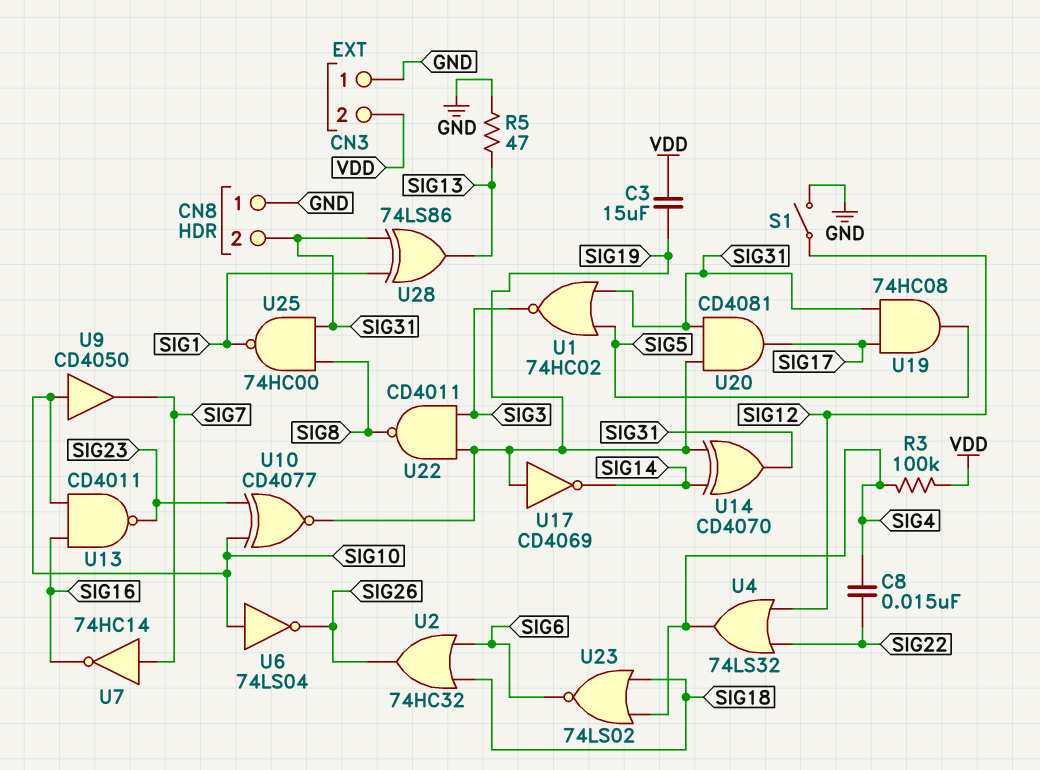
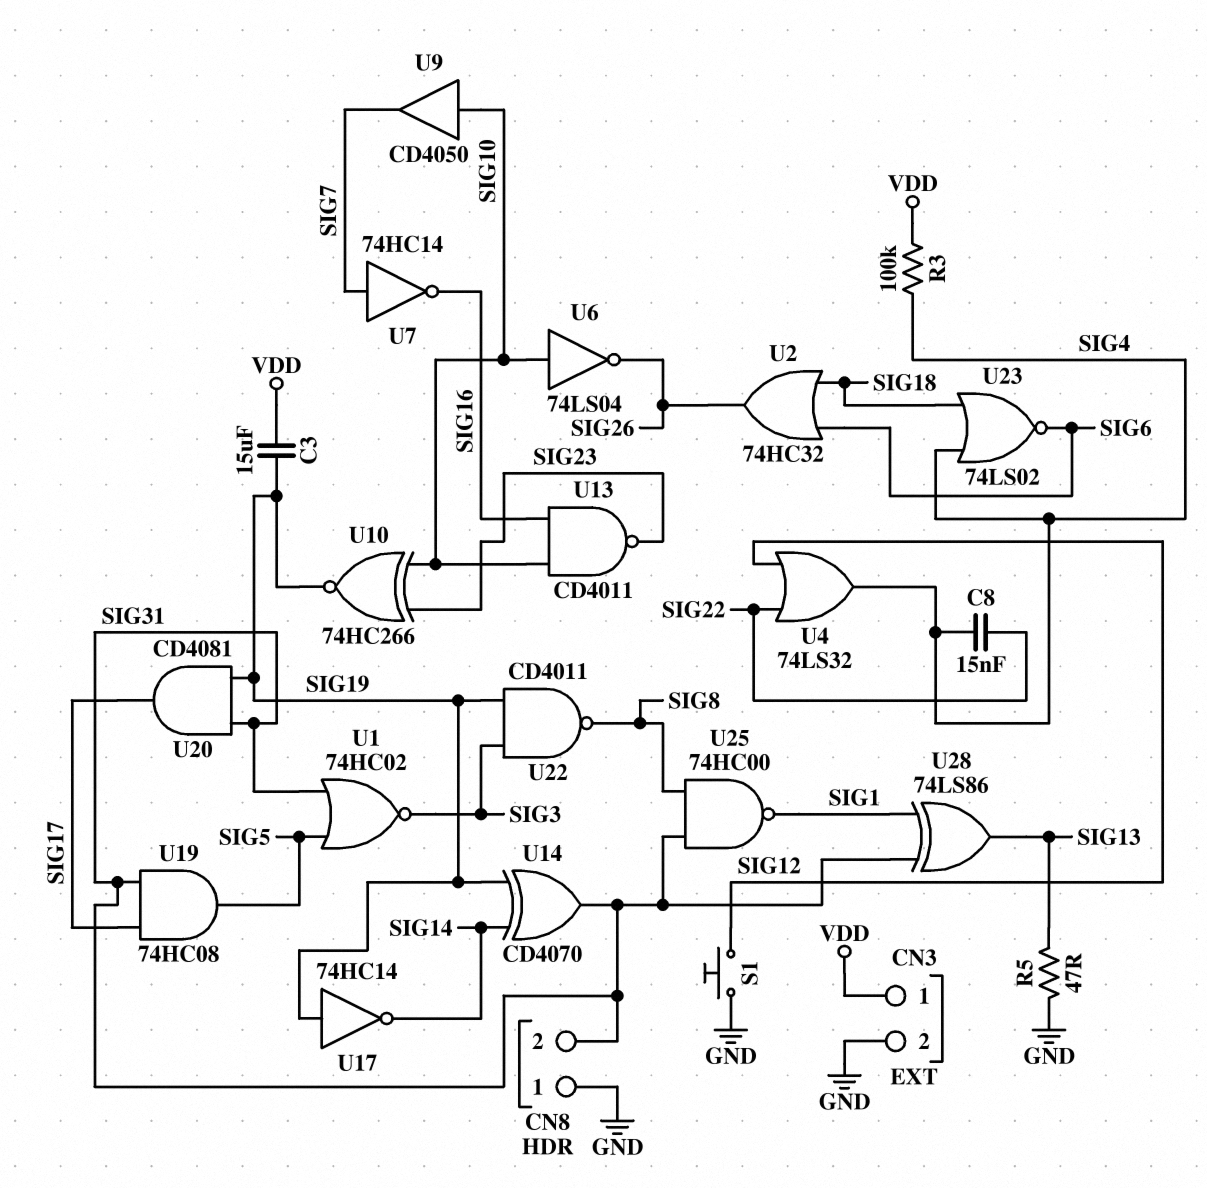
CN3 pin 1: GND -> VDD
CN3 pin 2: VDD -> GND
S1: switch (GND, SIG12) -> button (GND, SIG12)
U10: XNOR CD4077 (in SIG10, in SIG23, out SIG19) -> XNOR 74HC266 (in SIG10, in SIG23, out SIG19)
U17: NOT CD4069 (in SIG19, out SIG14) -> NOT 74HC14 (in SIG19, out SIG14)

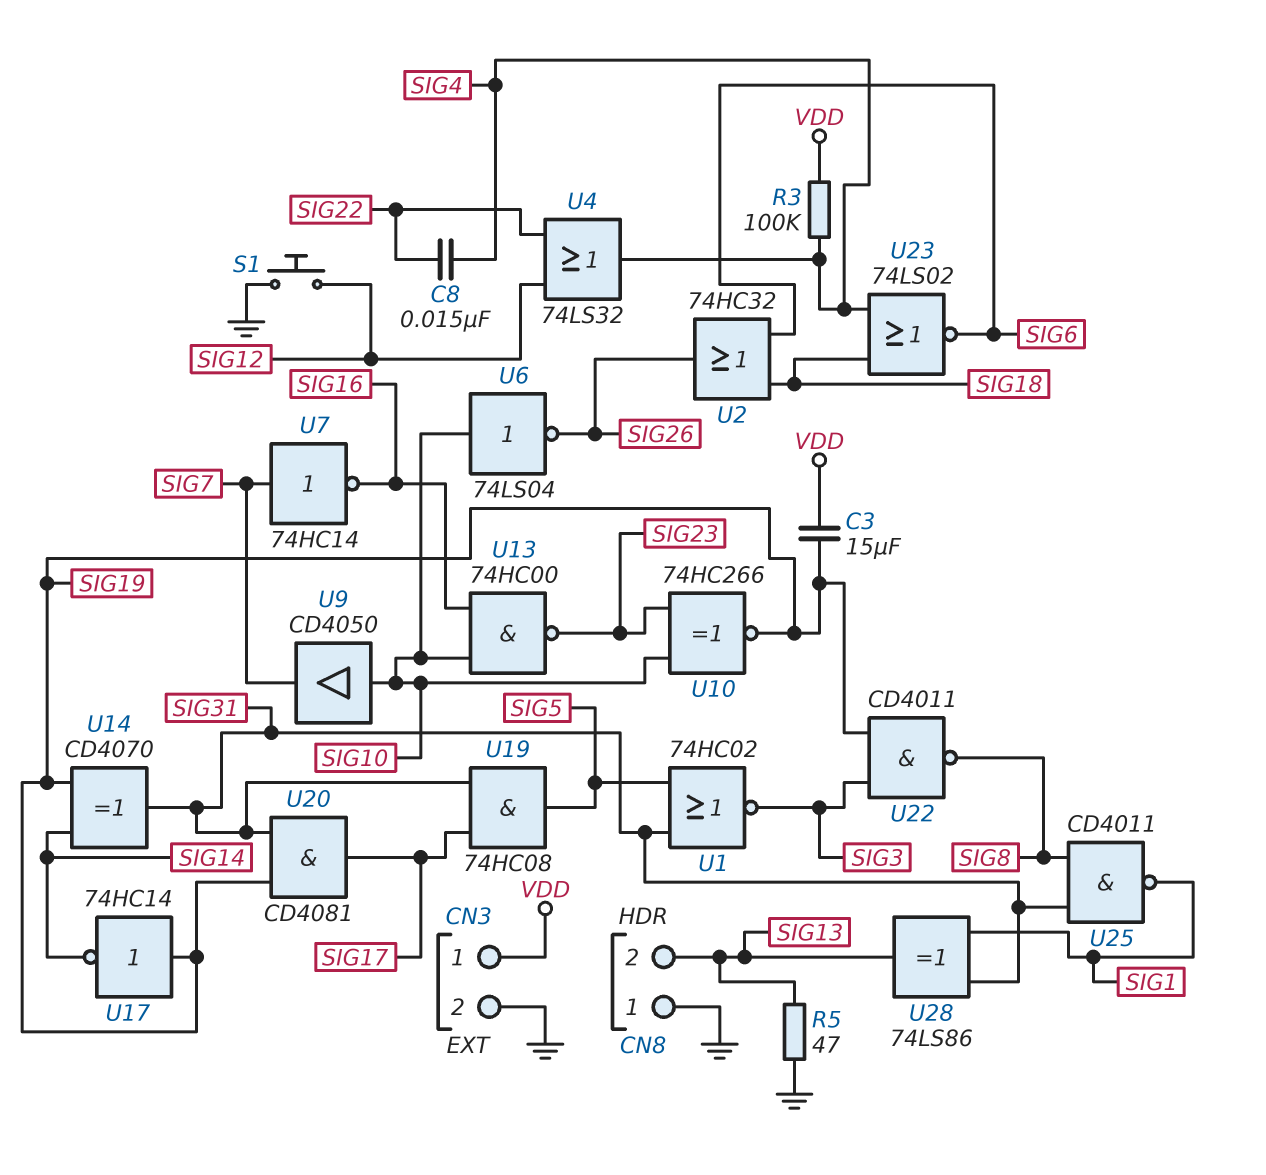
CN8 pin 2: SIG31 -> SIG13
U13: NAND CD4011 (in SIG10, in SIG16, out SIG23) -> NAND 74HC00 (in SIG10, in SIG16, out SIG23)
U25: NAND 74HC00 (in SIG8, in SIG31, out SIG1) -> NAND CD4011 (in SIG8, in SIG31, out SIG1)

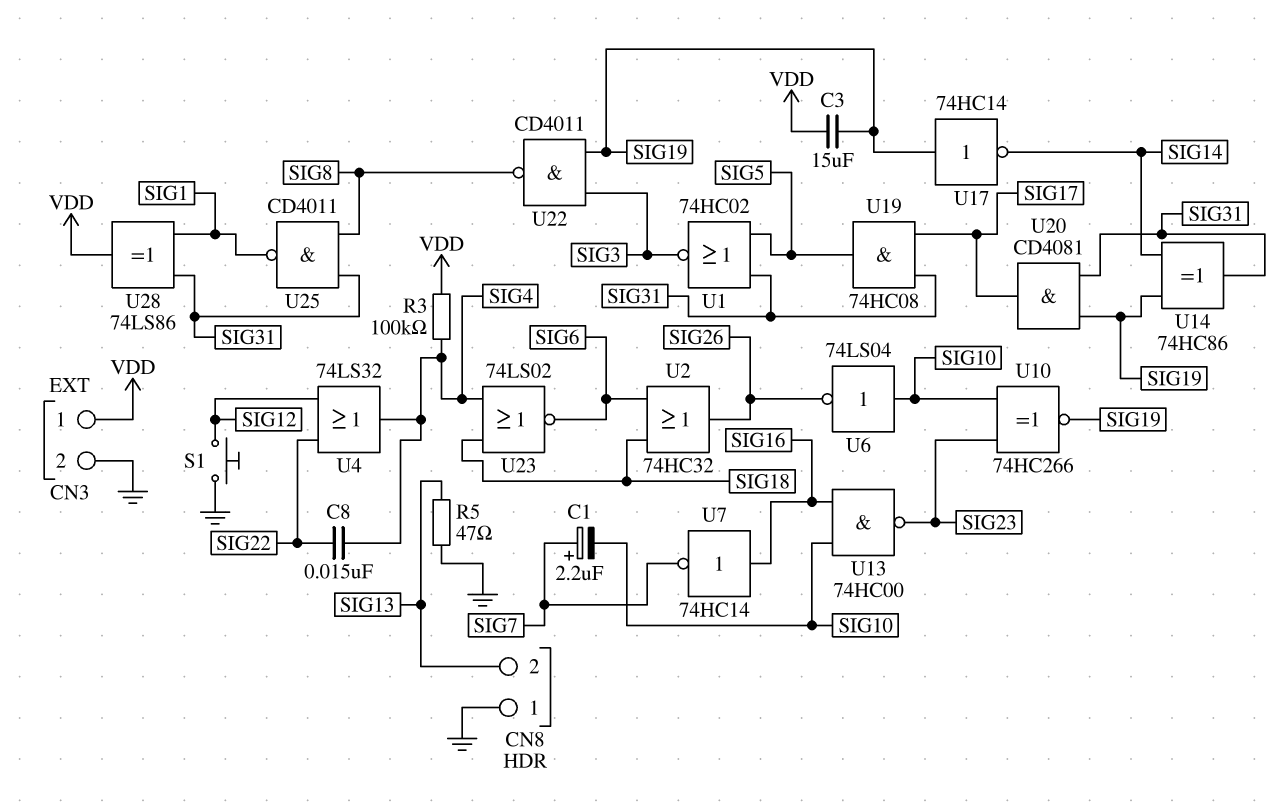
C1: none -> 2.2uF (plus SIG7, minus SIG10)
U7: NOT 74HC14 (in SIG7, out SIG16) -> NOT 74HC14 (in SIG16, out SIG7)
U9: buffer CD4050 (in SIG10, out SIG7) -> none
U14: XOR CD4070 (in SIG14, in SIG19, out SIG31) -> XOR 74HC86 (in SIG14, in SIG19, out SIG31)
U28: XOR 74LS86 (in SIG1, in SIG31, out SIG13) -> XOR 74LS86 (in SIG1, in SIG31, out VDD)

